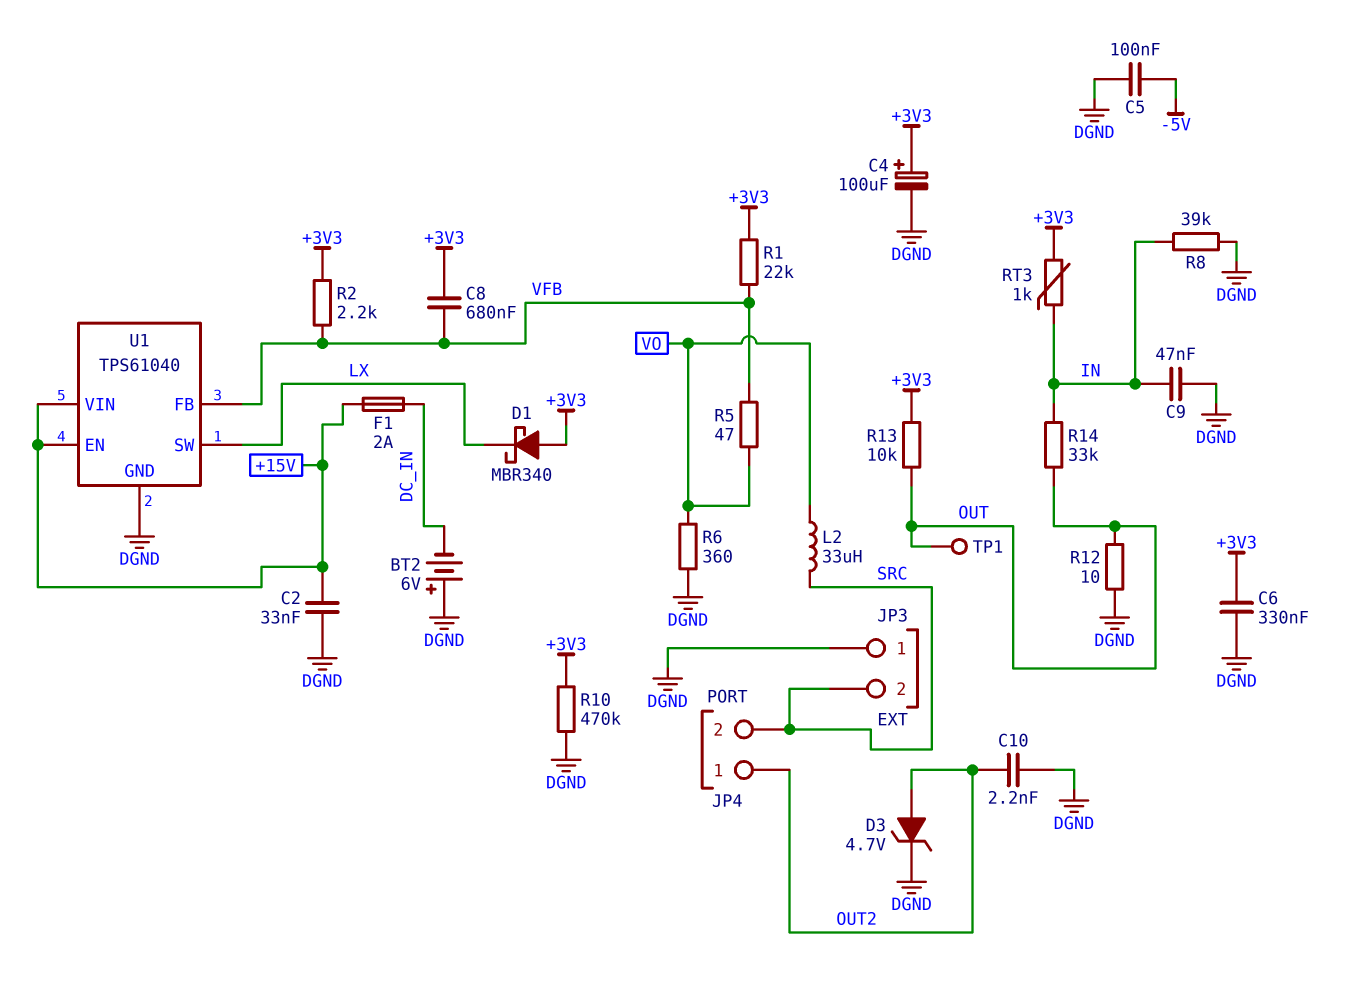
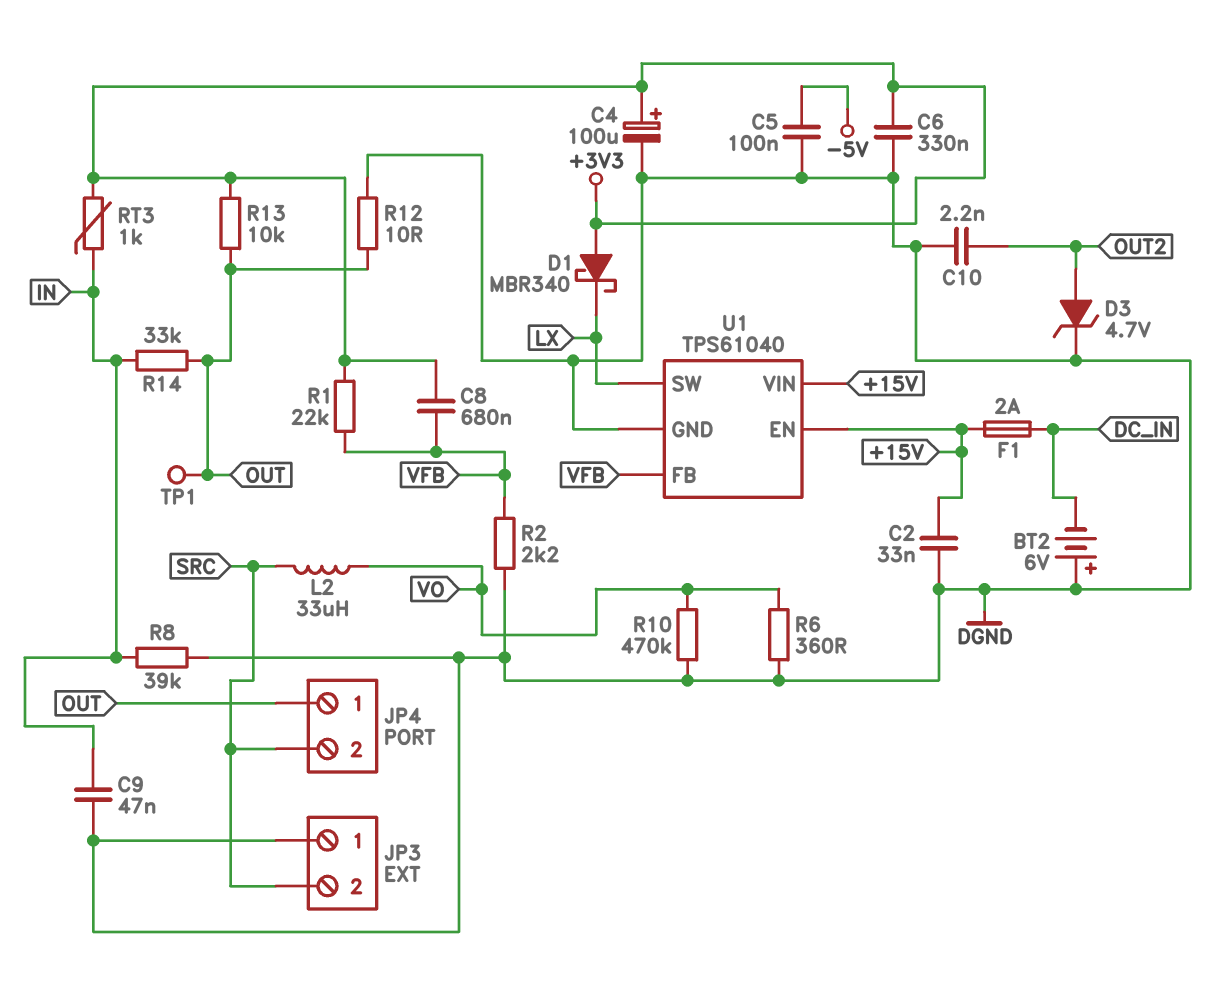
JP4 pin 1: OUT2 -> OUT
R2: 2.2k (+3V3, VFB) -> 2.2k (DGND, VFB)
R5: 47 (VFB, VO) -> none
R10: 470k (+3V3, DGND) -> 470k (DGND, VO)

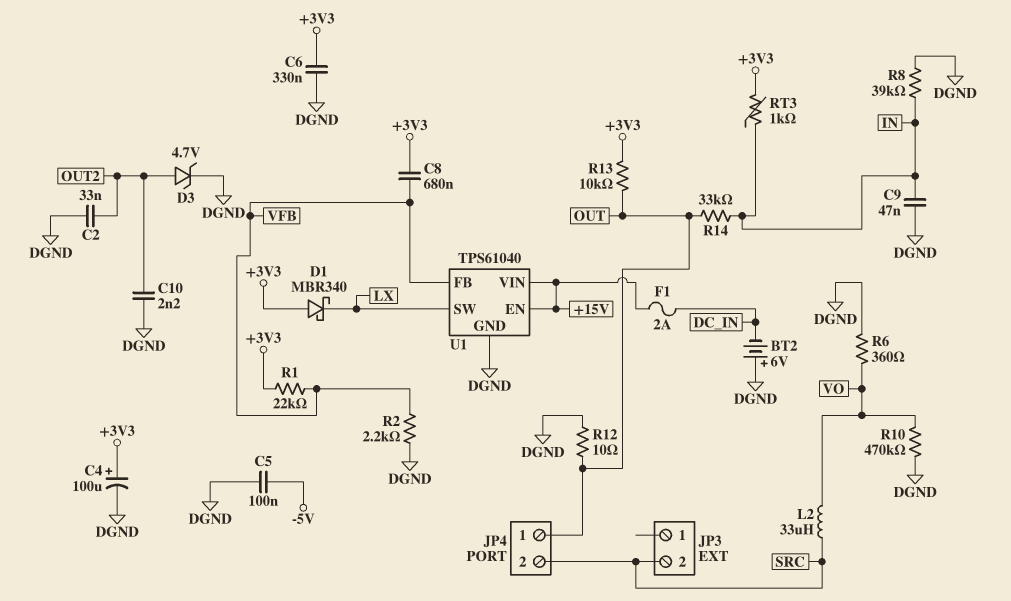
C2: 33nF (+15V, DGND) -> 33nF (DGND, OUT2)
JP3 pin 1: DGND -> none
TP1: test point (OUT) -> none

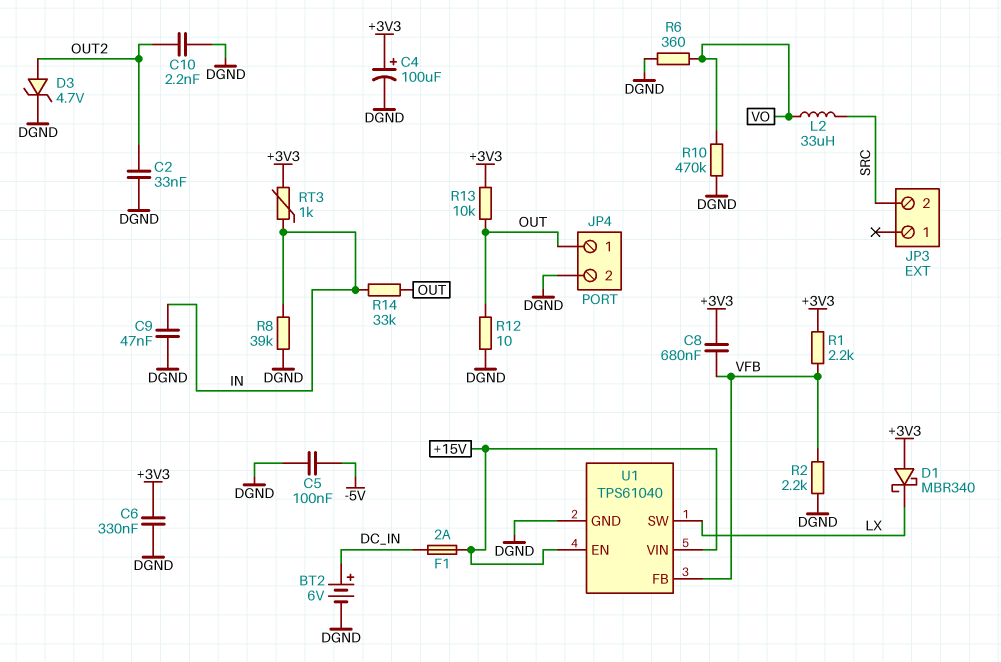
BT2: 6V (plus DGND, minus DC_IN) -> 6V (plus DC_IN, minus DGND)
JP4 pin 2: SRC -> DGND
R1: 22k (+3V3, VFB) -> 2.2k (+3V3, VFB)

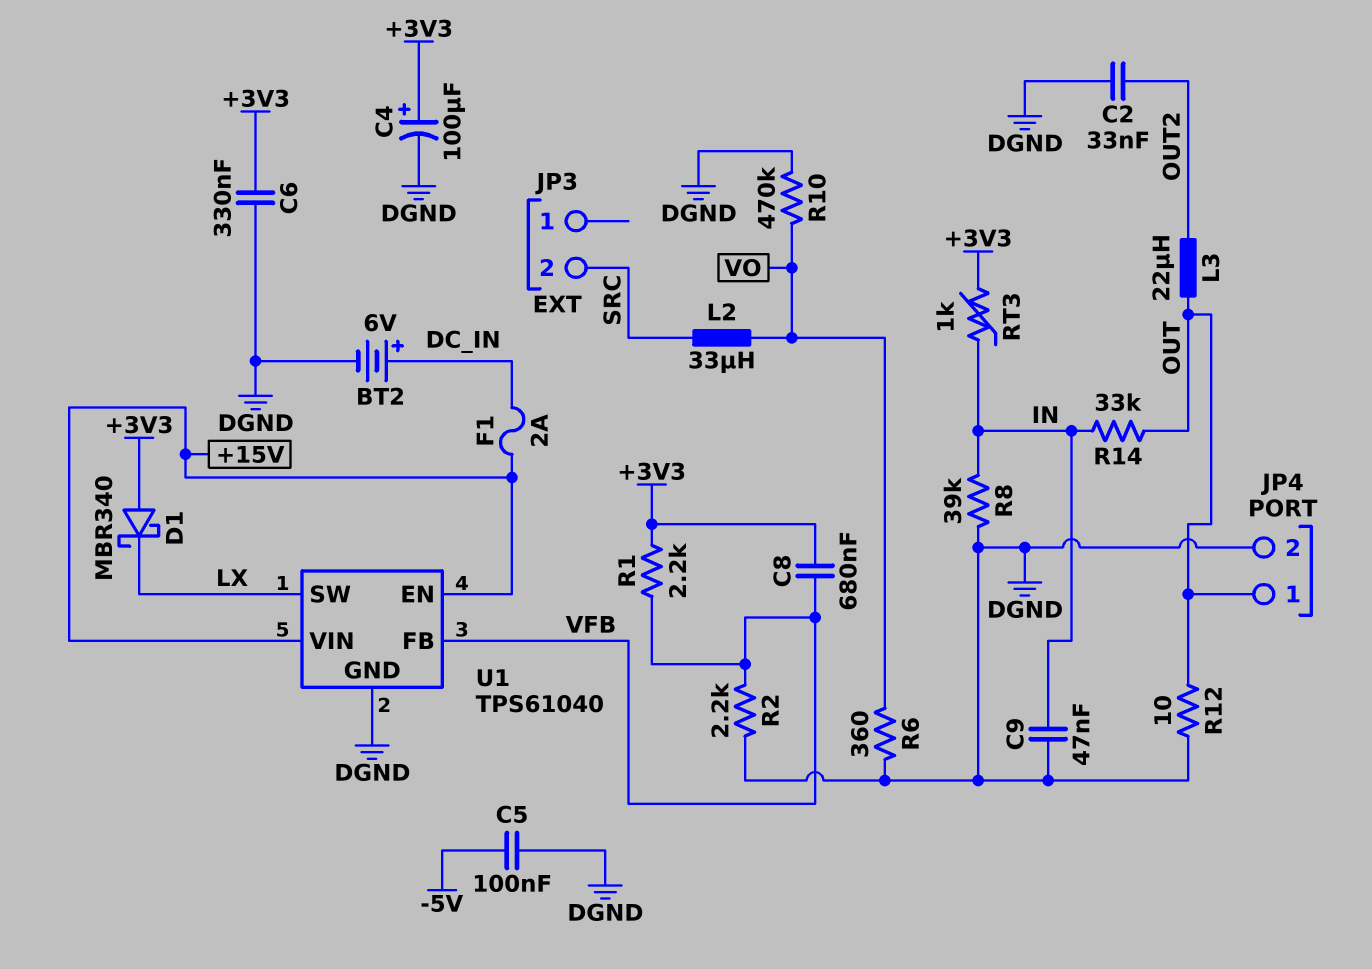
C10: 2.2nF (DGND, OUT2) -> none
D3: zener 4.7V (A OUT2, K DGND) -> none
L3: none -> 22uH (OUT, OUT2)
R13: 10k (+3V3, OUT) -> none

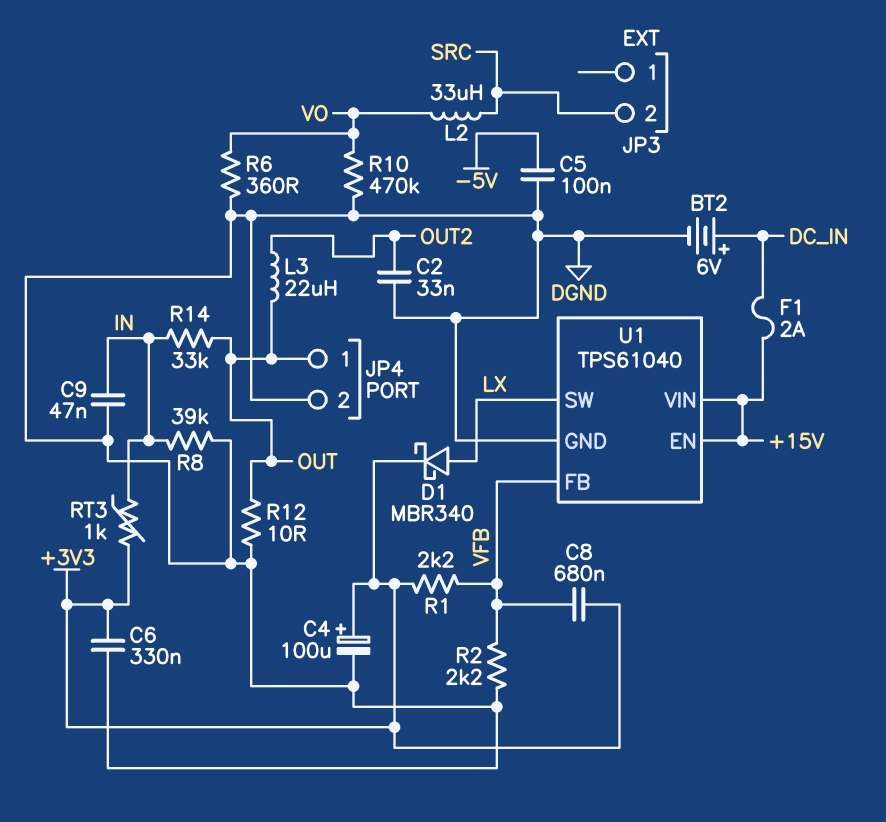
D1: schottky MBR340 (A +3V3, K LX) -> schottky MBR340 (A LX, K +3V3)

